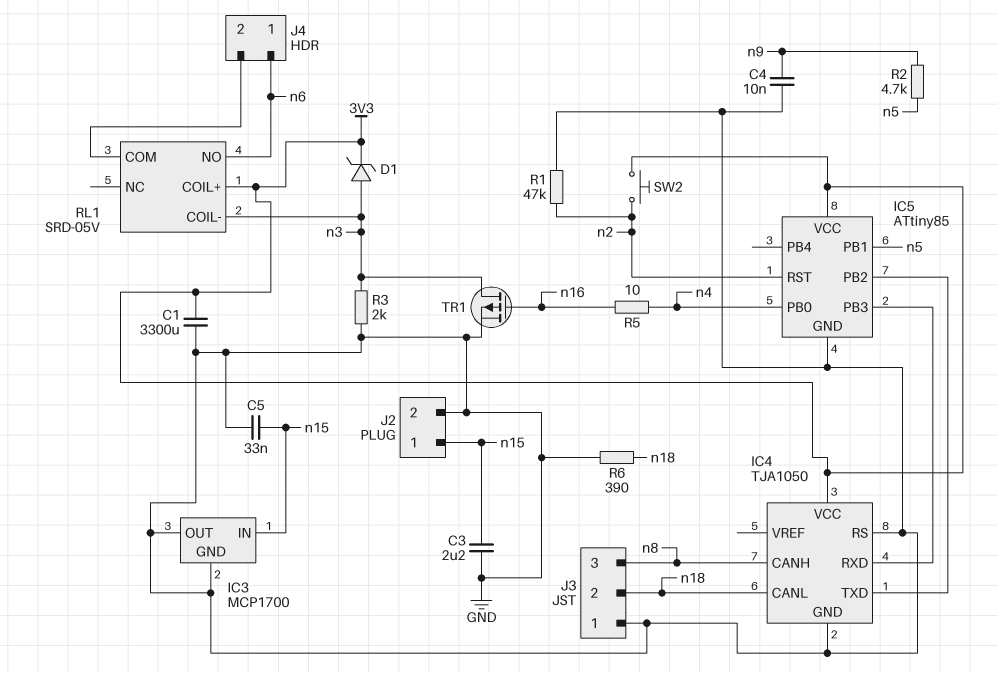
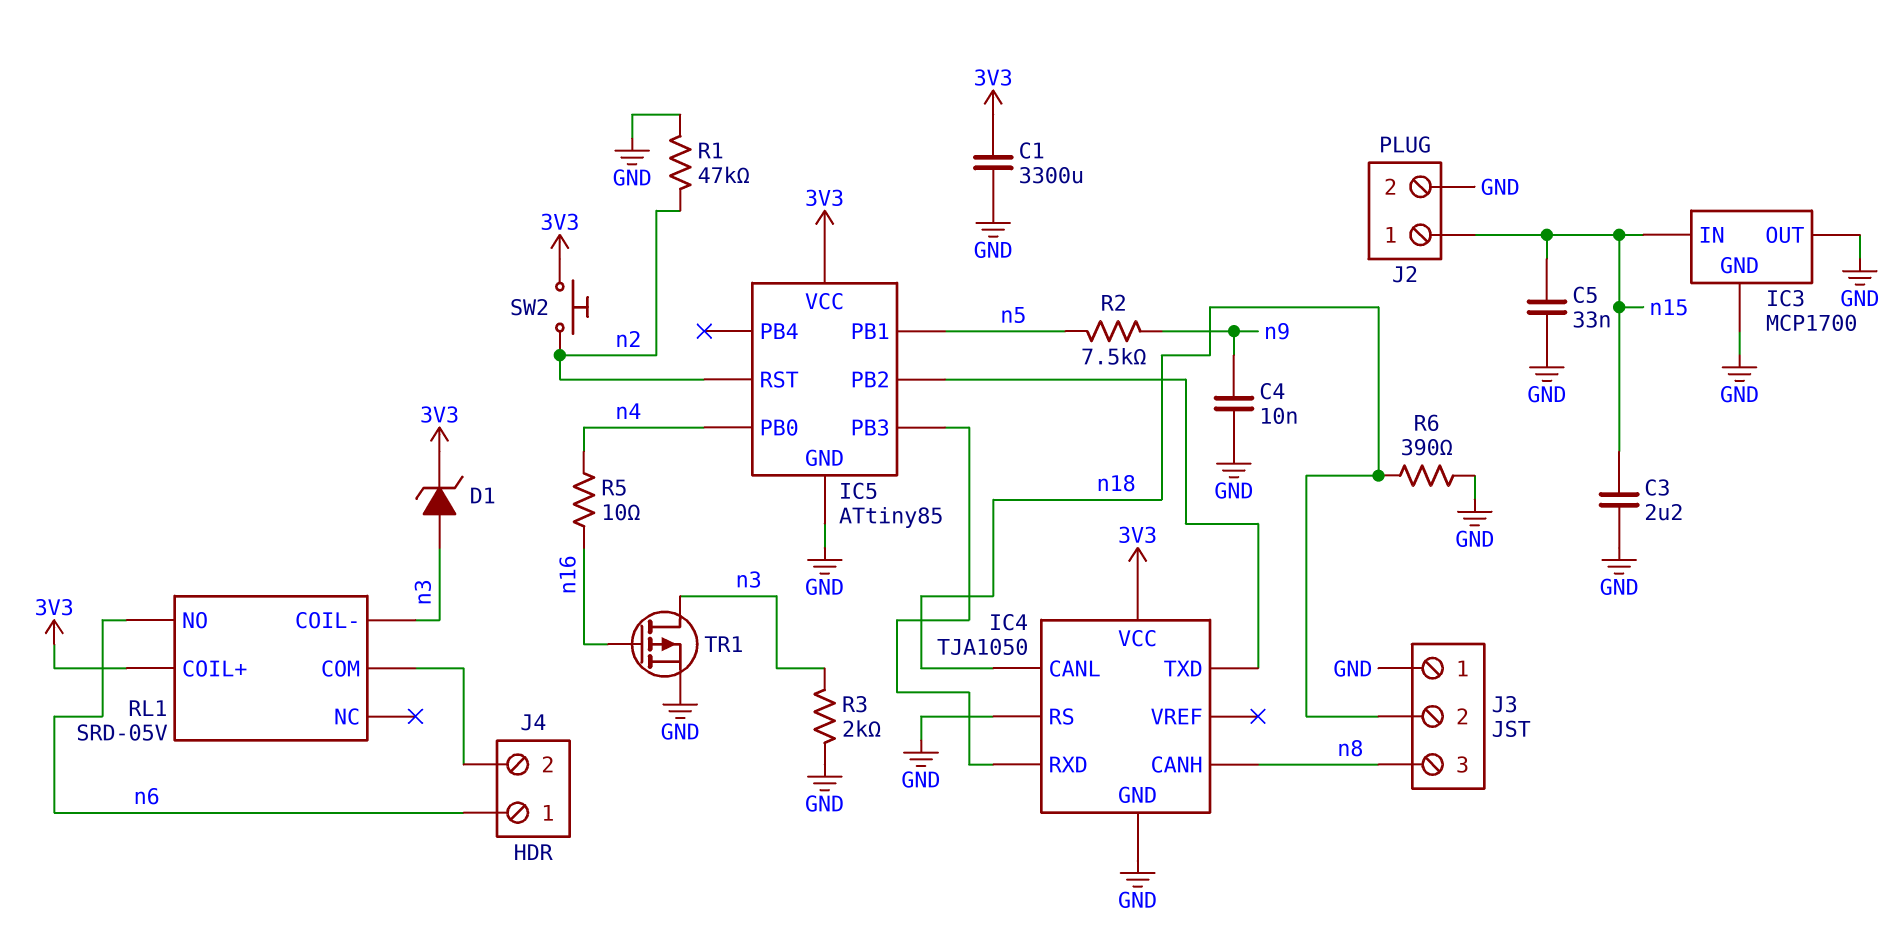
R2: 4.7k (n5, n9) -> 7.5k (n5, n9)

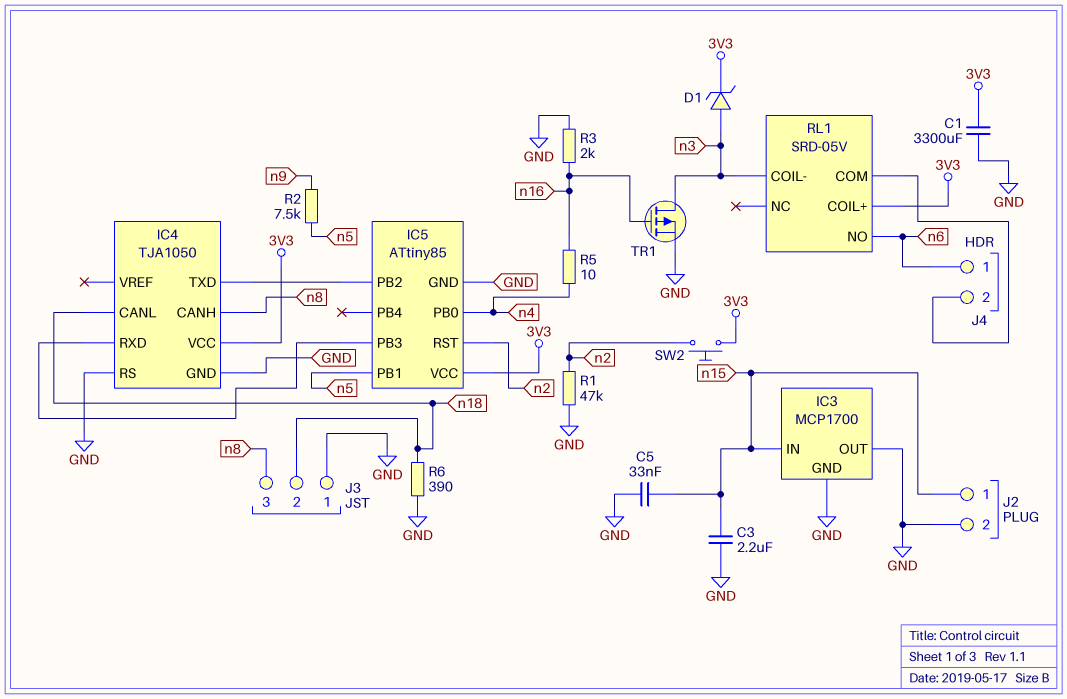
C4: 10nF (GND, n9) -> none
R3: 2k (GND, n3) -> 2k (GND, n16)

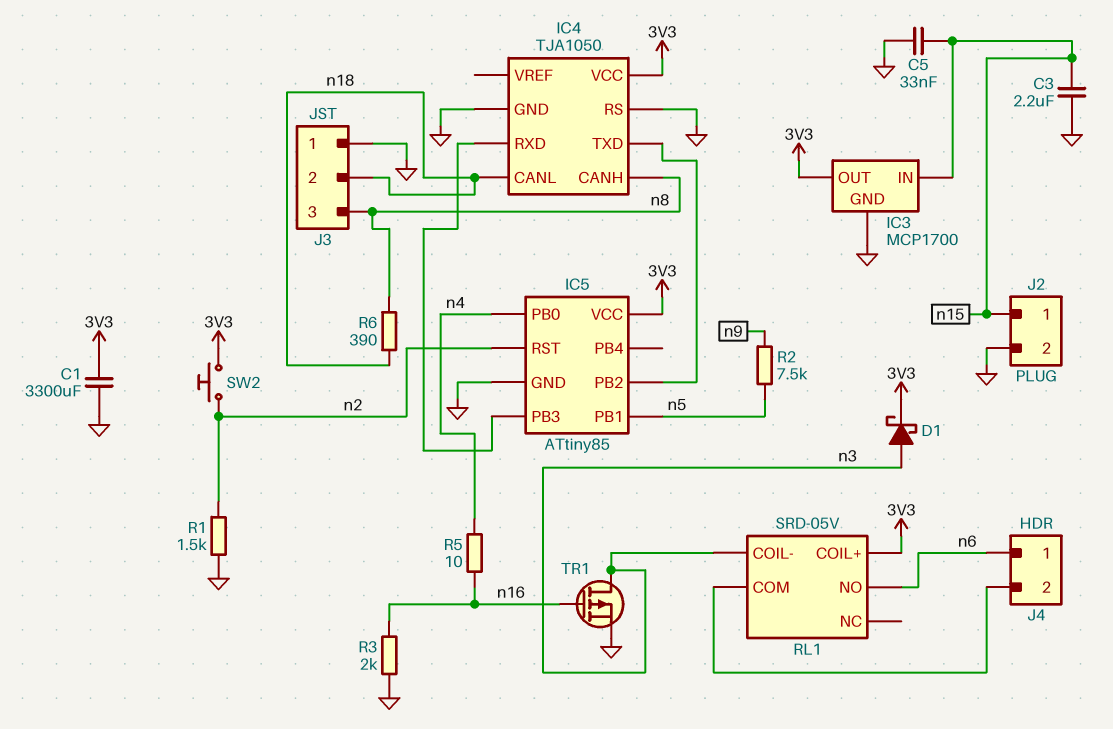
D1: zener (A n3, K 3V3) -> schottky (A n3, K 3V3)
IC3 pin OUT: GND -> 3V3
R1: 47k (GND, n2) -> 1.5k (GND, n2)
R6: 390 (GND, n18) -> 390 (n8, n18)

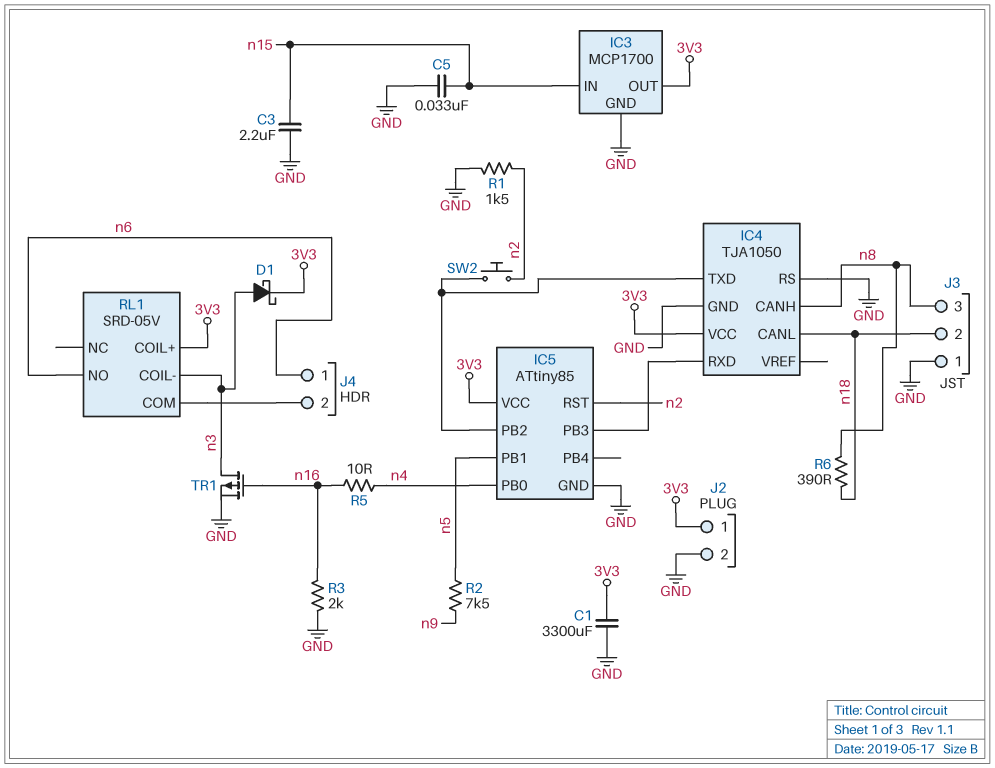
J2 pin 1: n15 -> 3V3
SW2: button (3V3, n2) -> button (IC4/TXD, n2)

